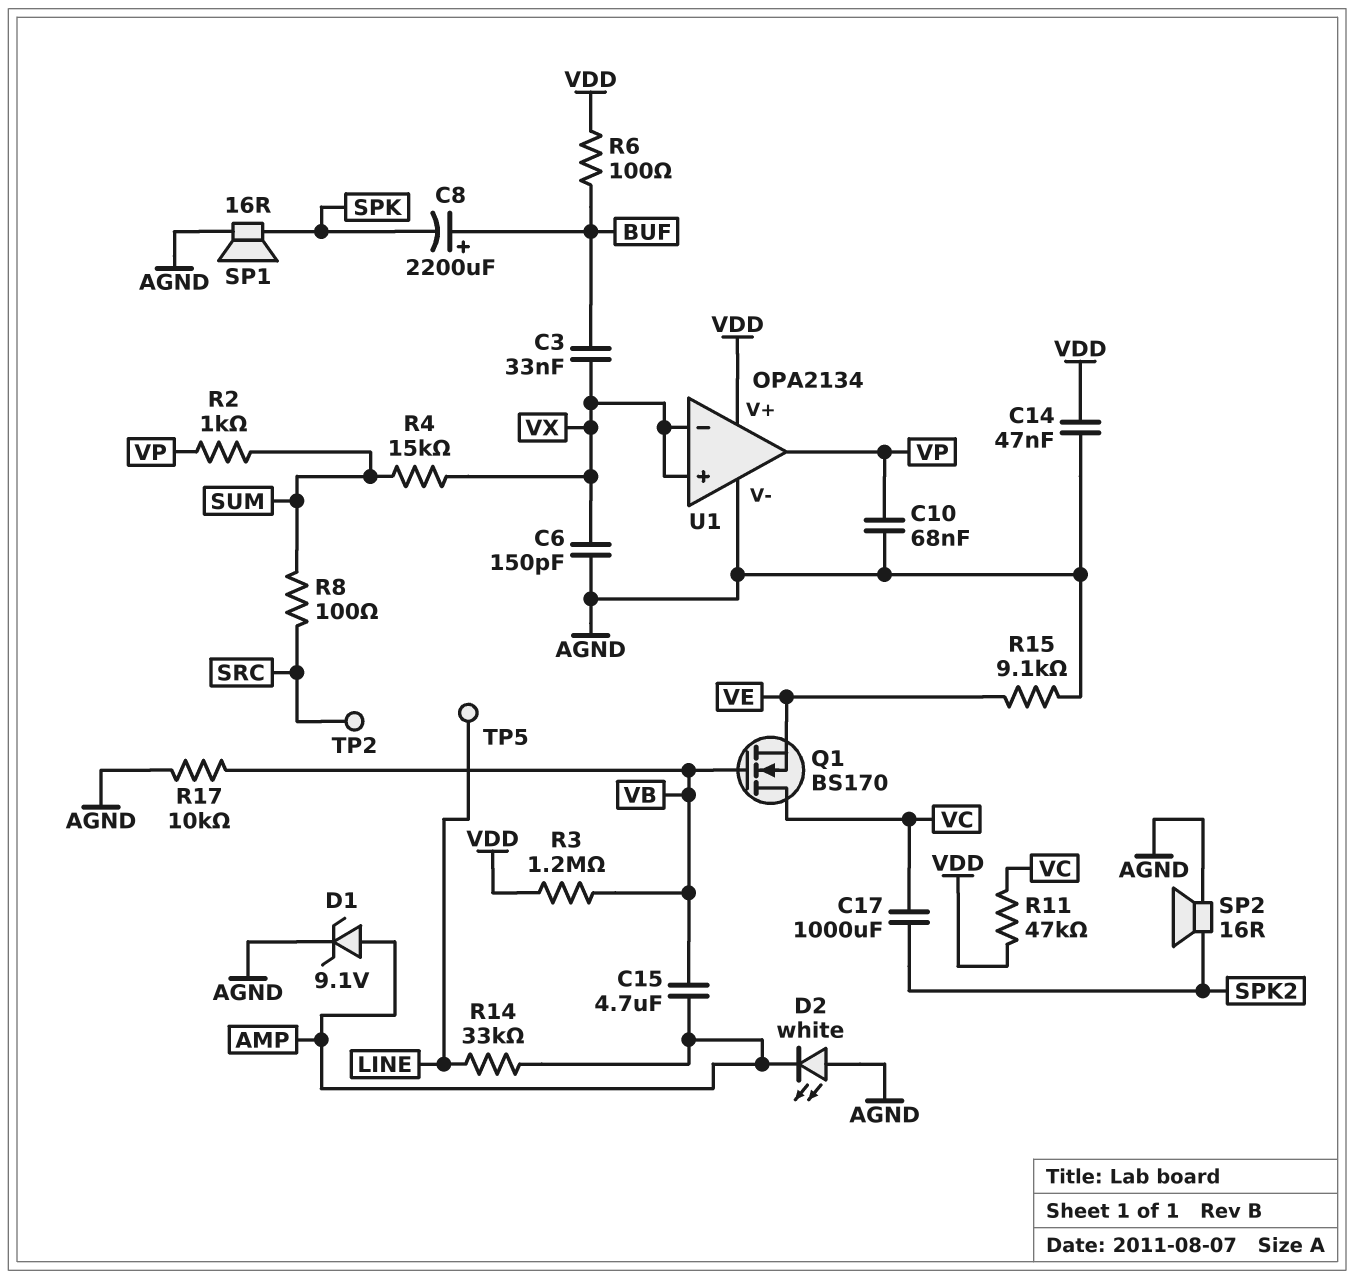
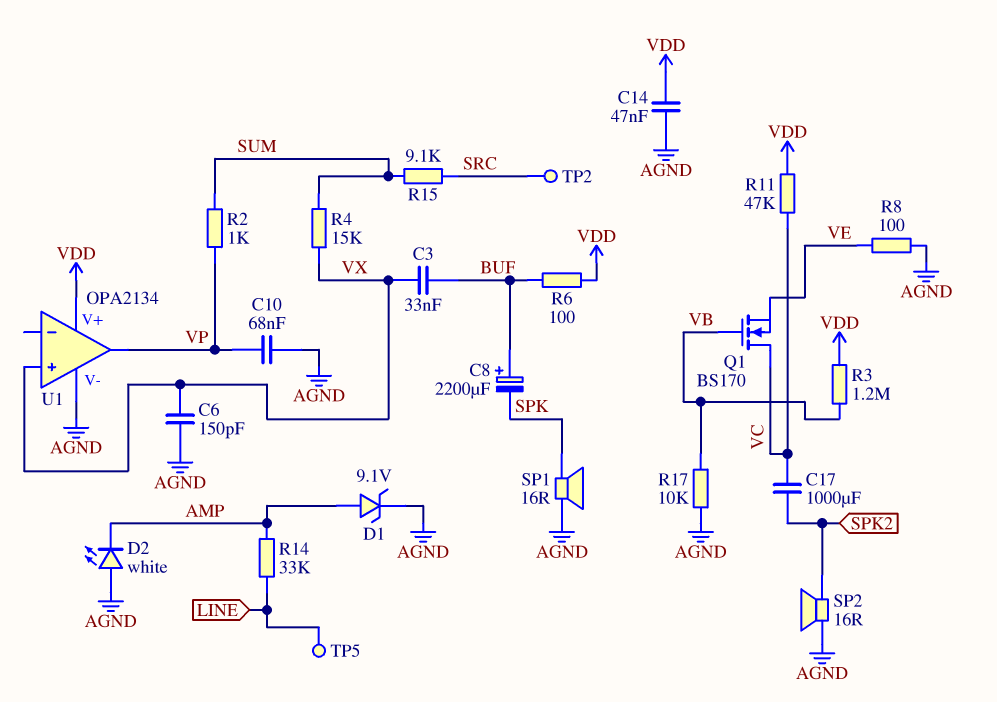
C15: 4.7uF (AMP, VB) -> none
R8: 100 (SRC, SUM) -> 100 (AGND, VE)
R15: 9.1k (AGND, VE) -> 9.1k (SRC, SUM)
U1 pin in-: VX -> none

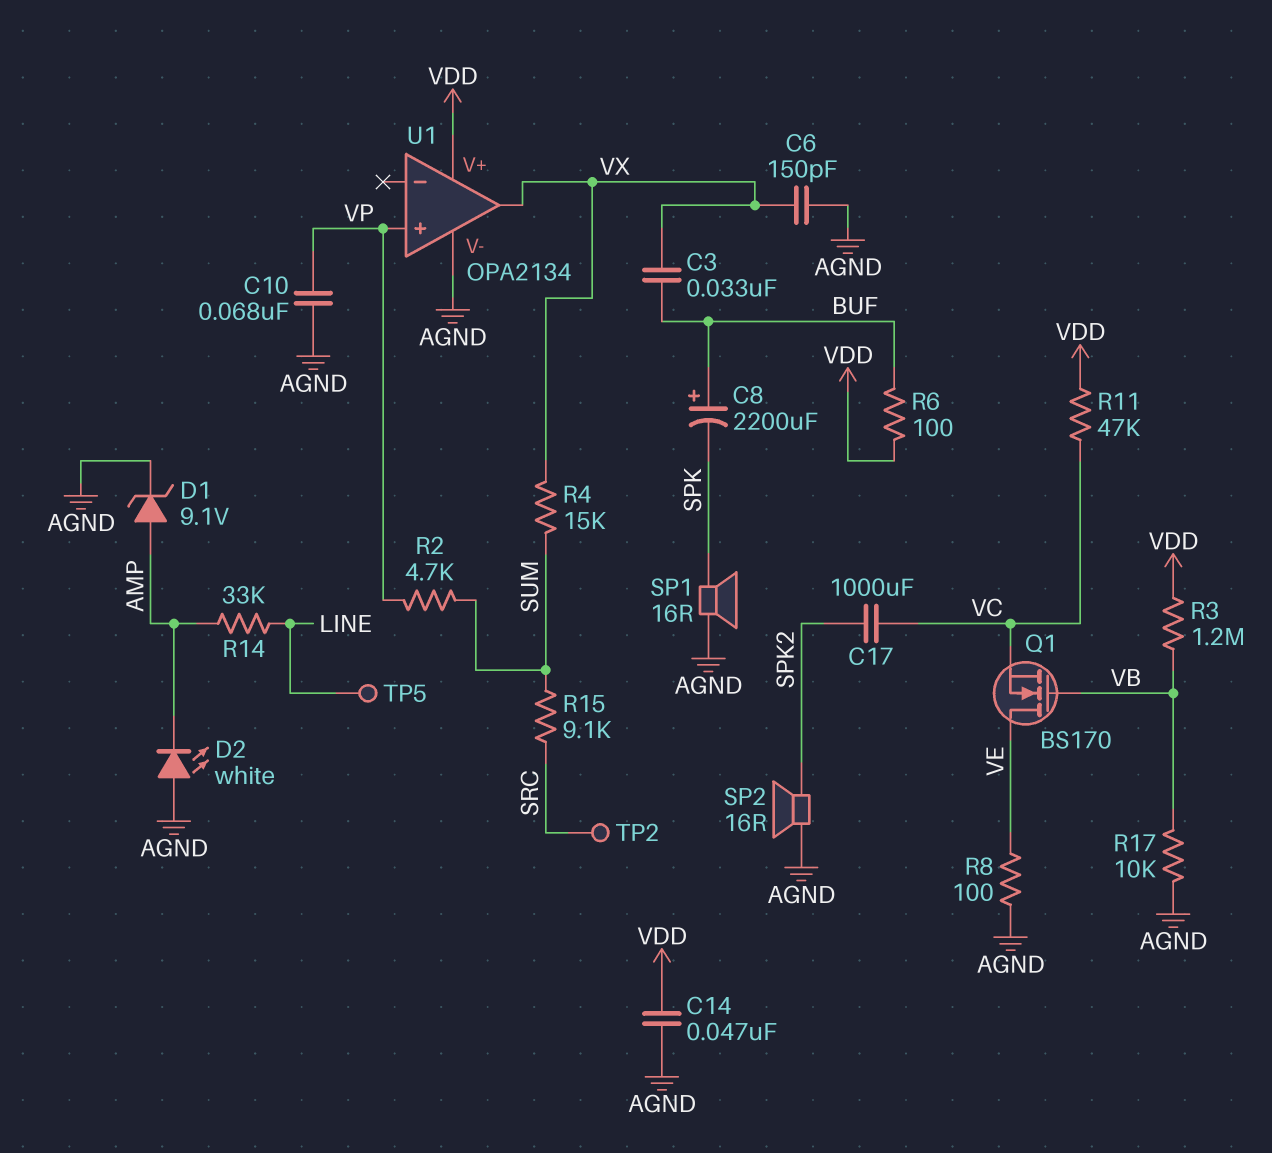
Q1: NMOS BS170 (G VB, D VC, S VE) -> NMOS BS170 (G VB, D VE, S VC)
R2: 1k (SUM, VP) -> 4.7k (SUM, VP)
U1 pin in+: VX -> VP
U1 pin out: VP -> VX

